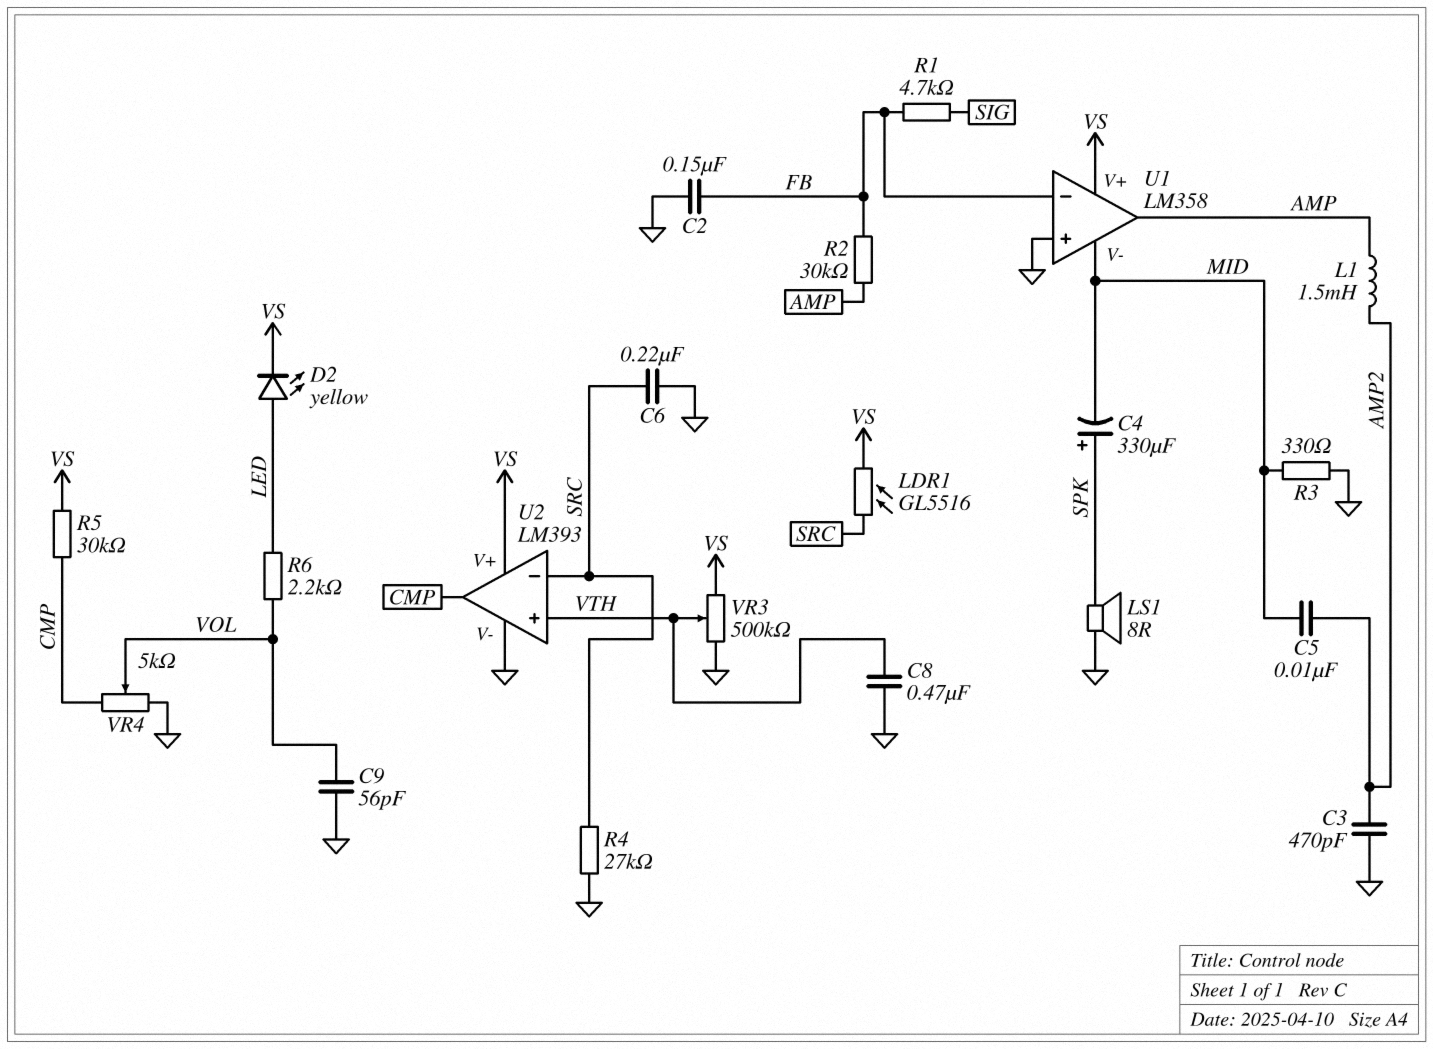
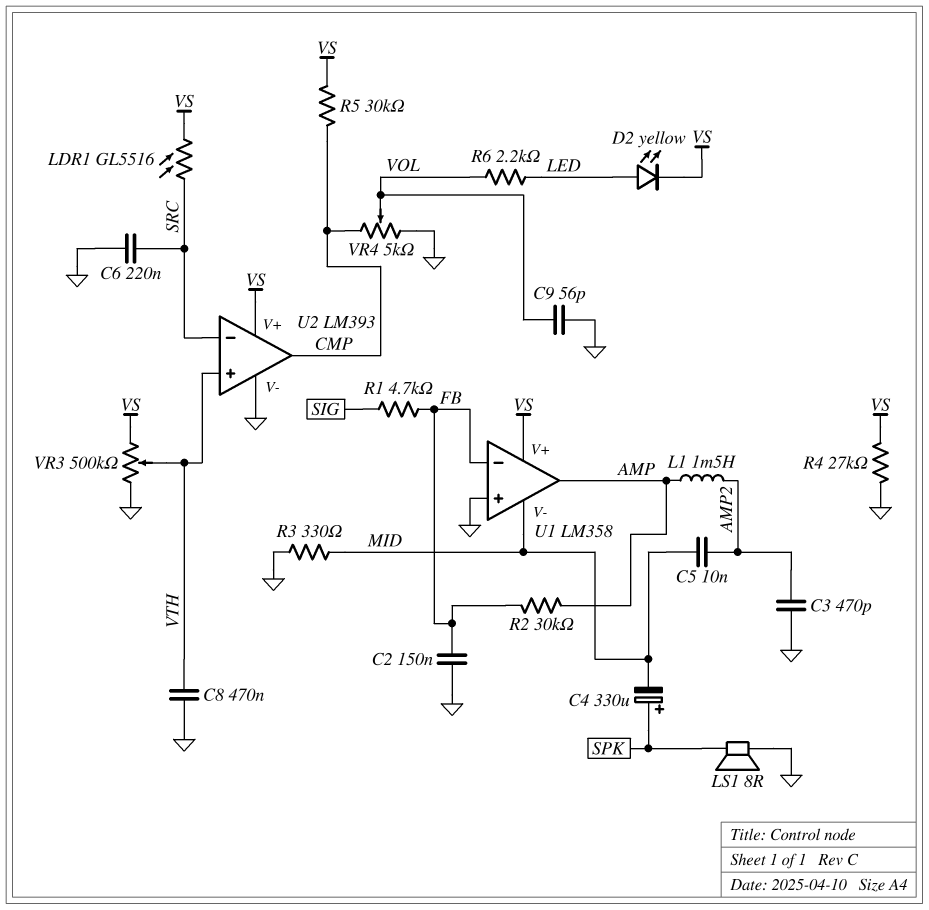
R4: 27k (GND, SRC) -> 27k (GND, VS)

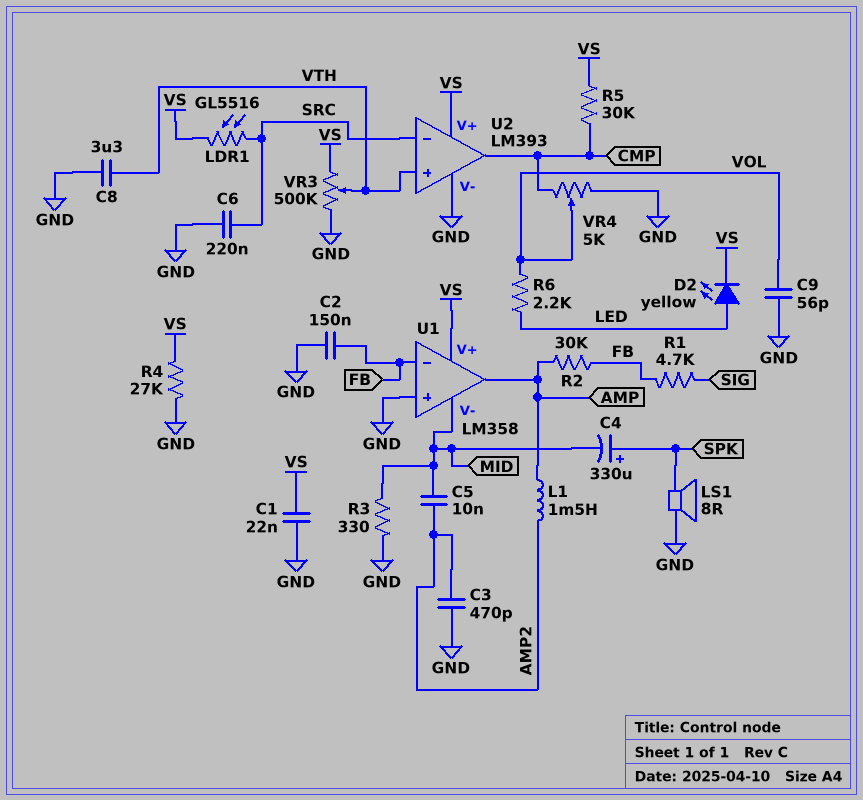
C1: none -> 22nF (GND, VS)
C8: 470nF (GND, VTH) -> 3.3uF (GND, VTH)

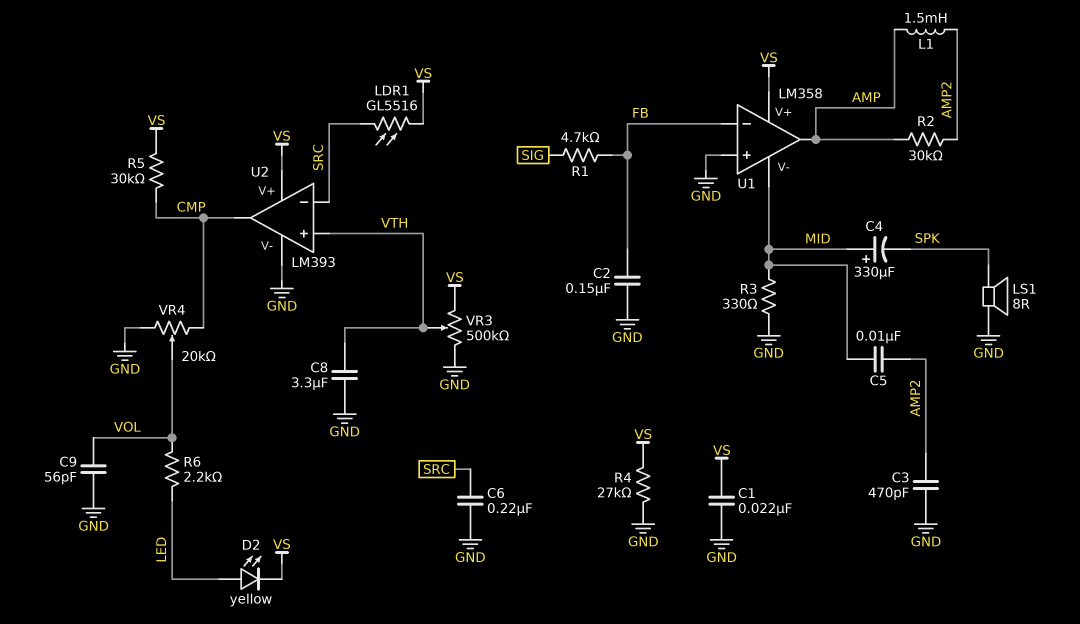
C4: 330uF (plus SPK, minus MID) -> 330uF (plus MID, minus SPK)
R2: 30k (AMP, FB) -> 30k (AMP, AMP2)
VR4: 5k (CMP, GND, wiper VOL) -> 20k (CMP, GND, wiper VOL)

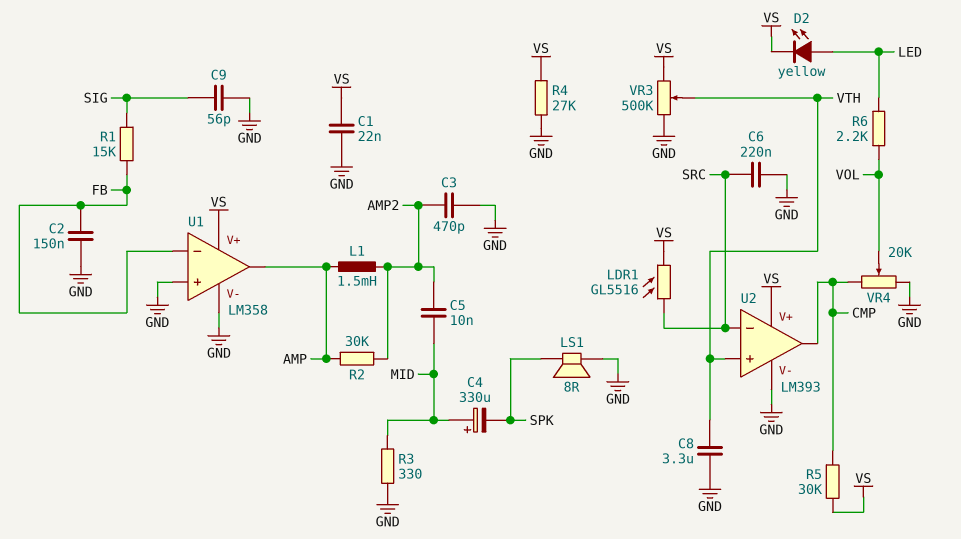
C9: 56pF (GND, VOL) -> 56pF (GND, SIG)
R1: 4.7k (FB, SIG) -> 15k (FB, SIG)
U1 pin V-: MID -> GND

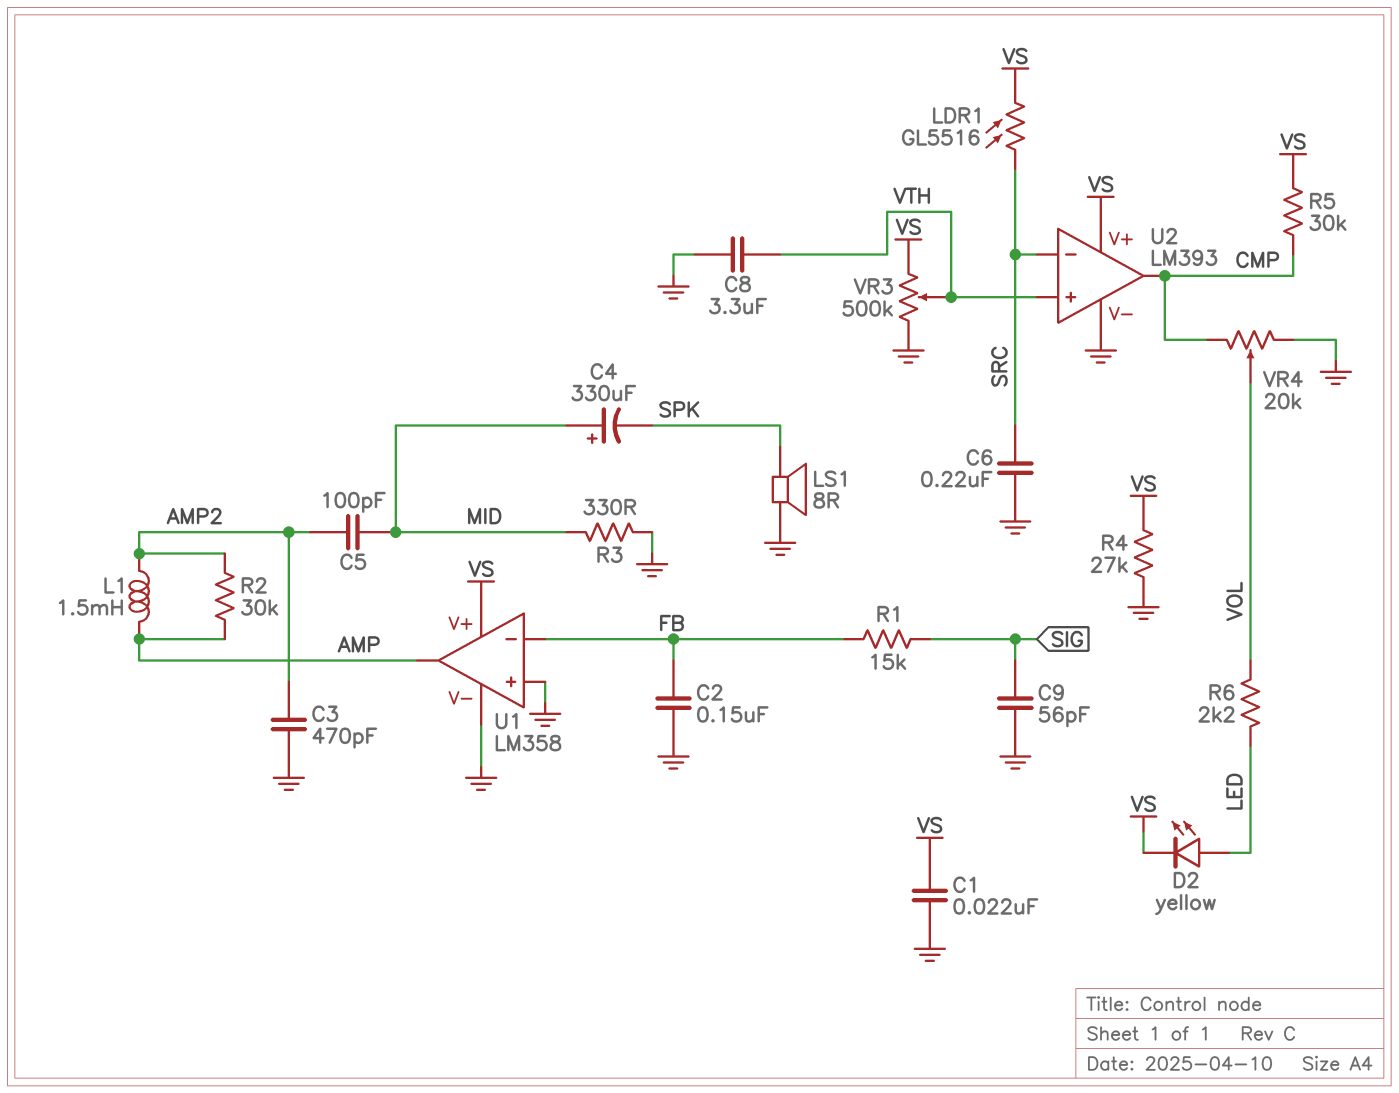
C5: 10nF (AMP2, MID) -> 100pF (AMP2, MID)

